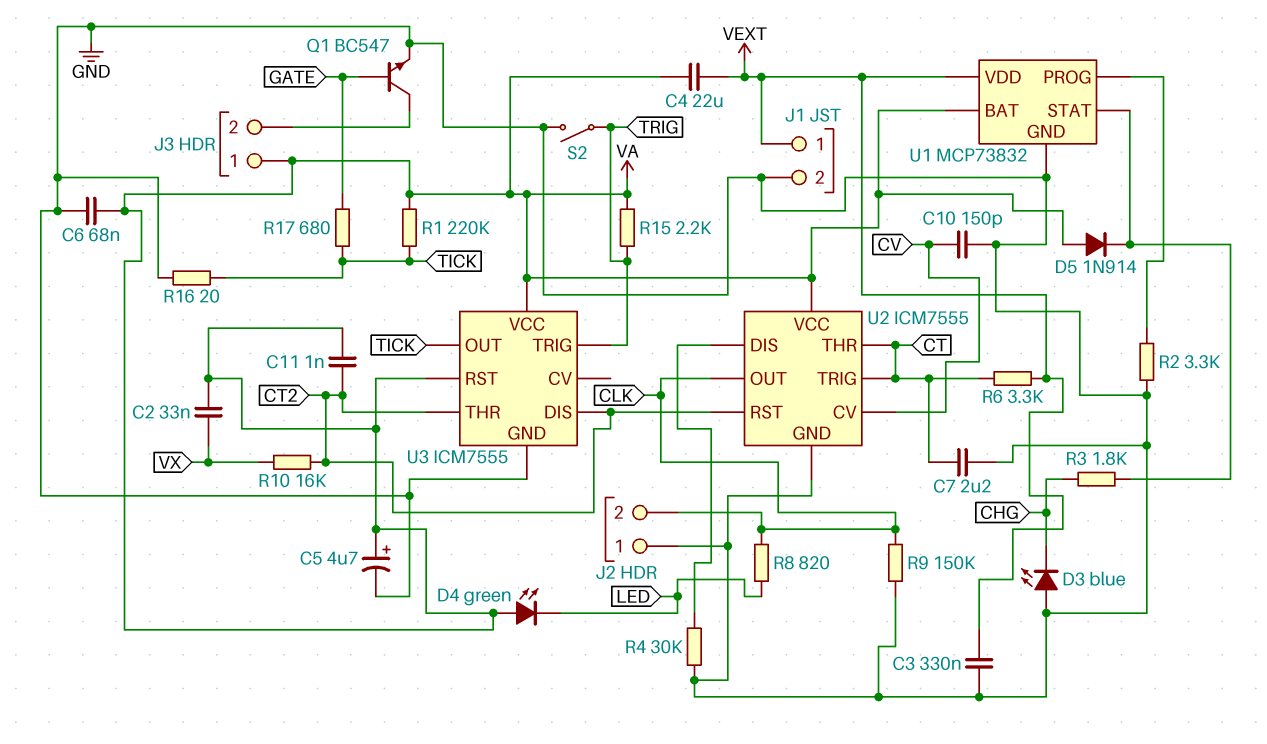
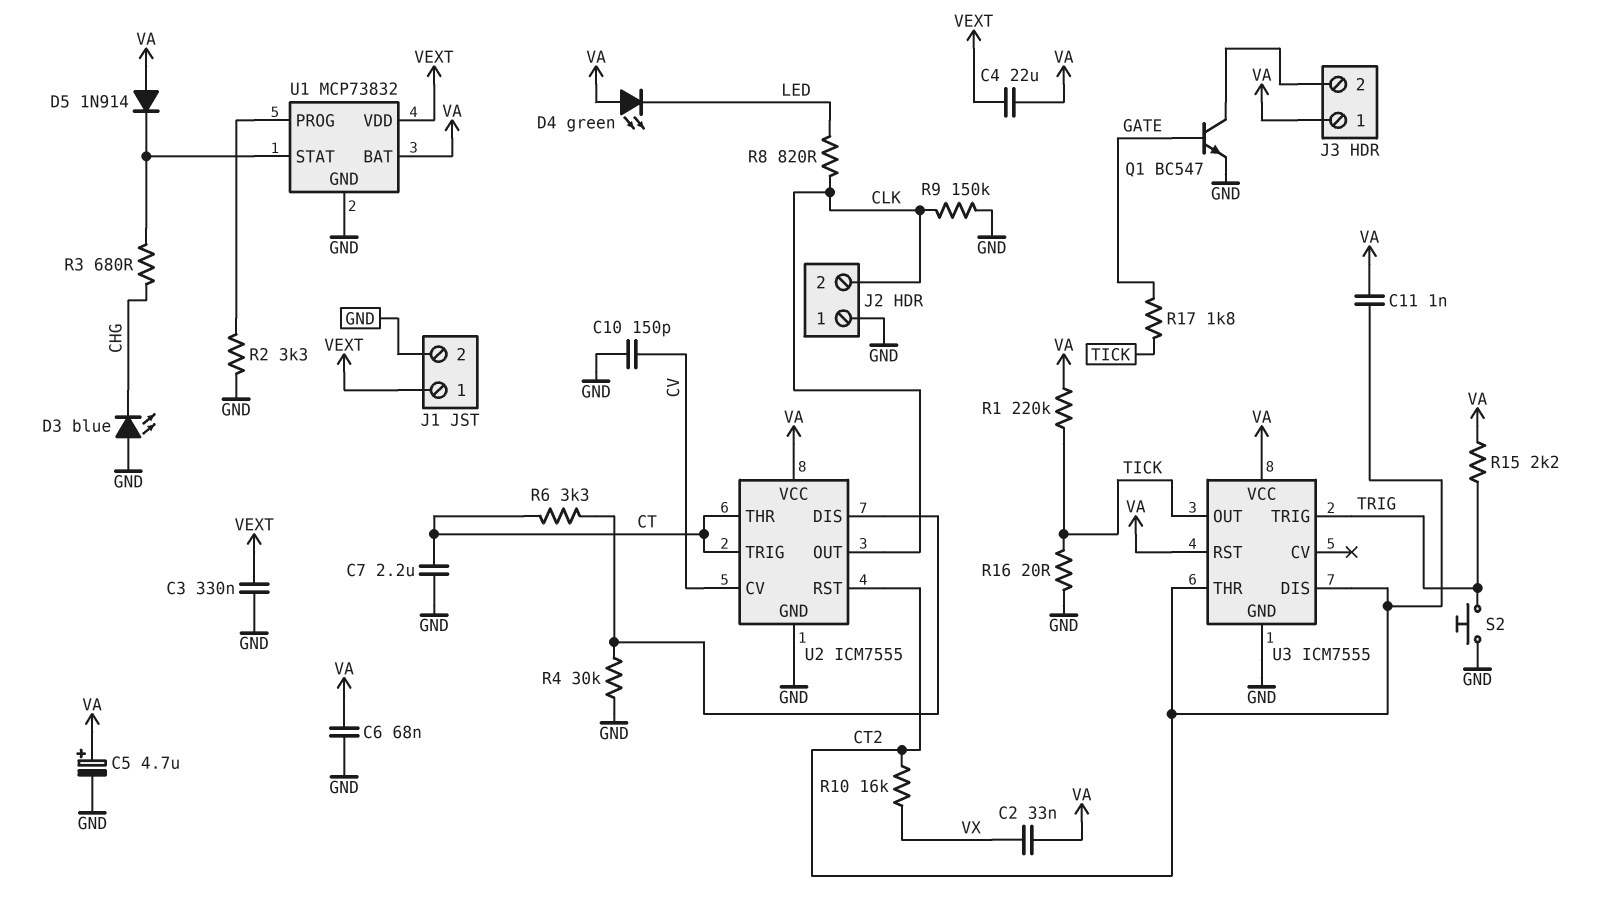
R3: 1.8k (CHG, U1/STAT) -> 680 (CHG, U1/STAT)
R6: 3.3k (CT, VEXT) -> 3.3k (CT, U2/DIS)
R17: 680 (GATE, TICK) -> 1.8k (GATE, TICK)
S2: switch (GND, TRIG) -> button (GND, TRIG)

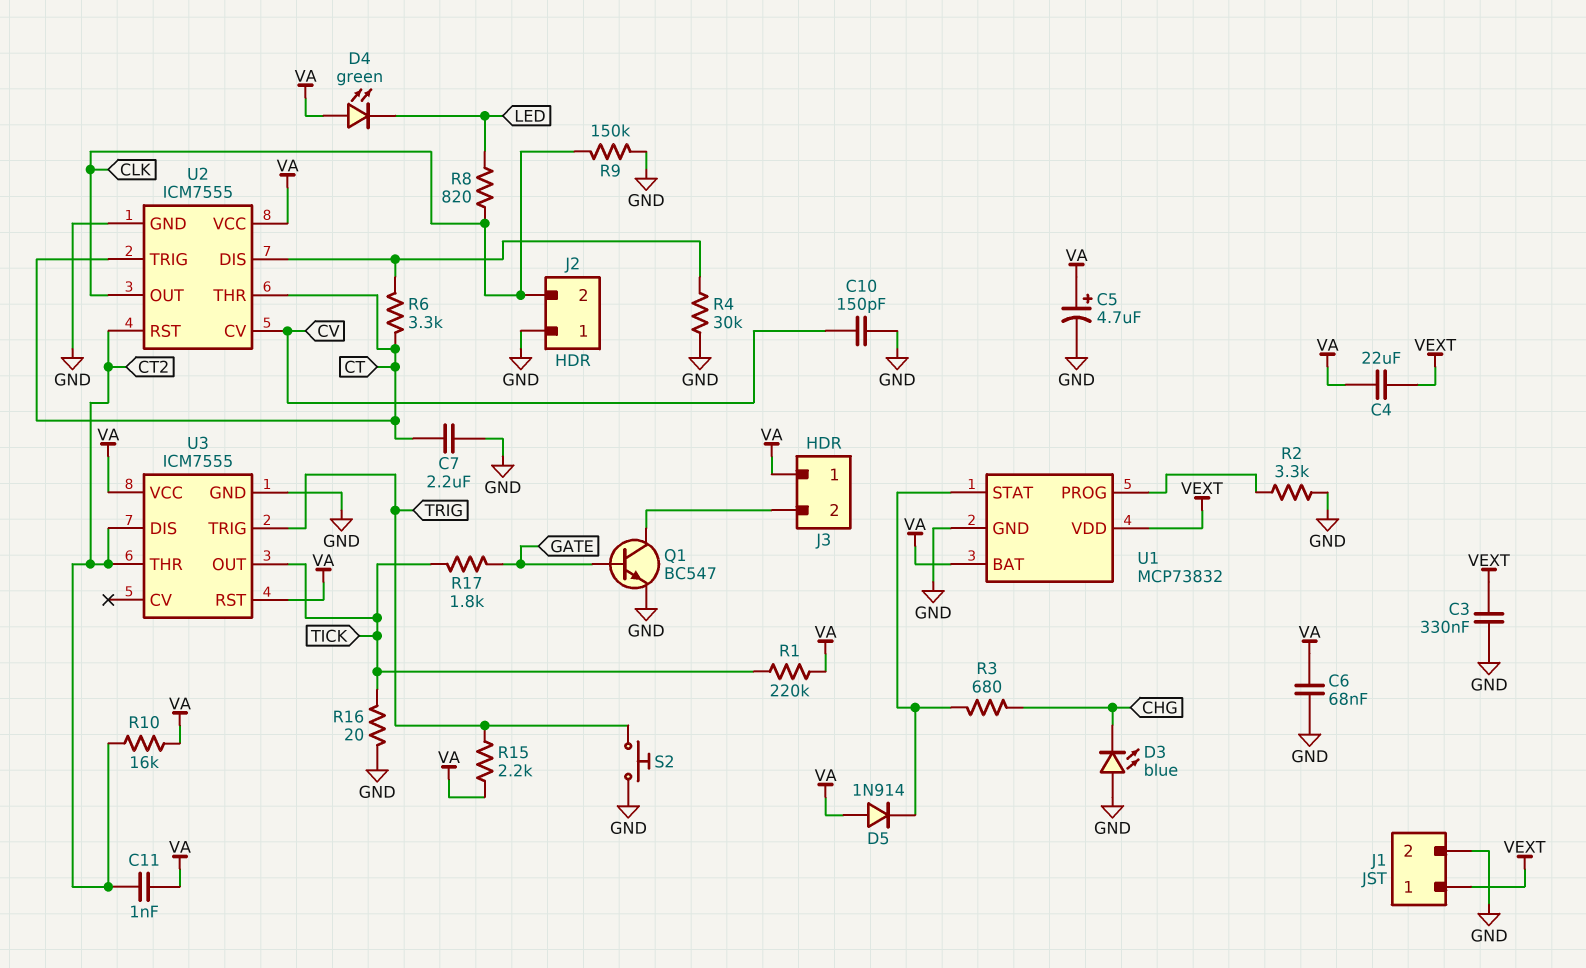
C2: 33nF (VA, VX) -> none
R10: 16k (CT2, VX) -> 16k (CT2, VA)

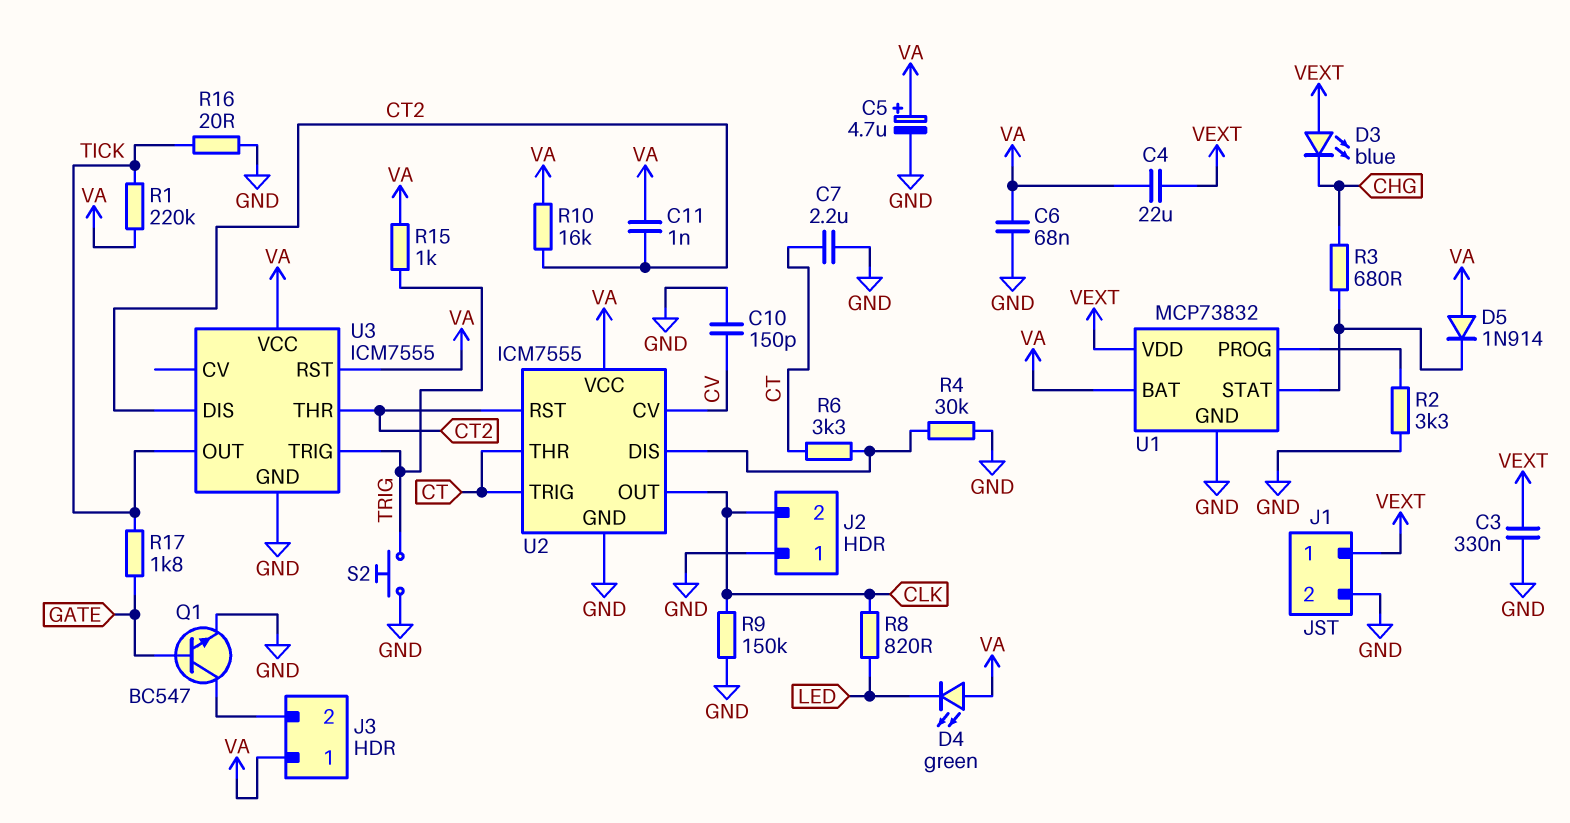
D3: LED blue (A GND, K CHG) -> LED blue (A VEXT, K CHG)
R15: 2.2k (TRIG, VA) -> 1k (TRIG, VA)

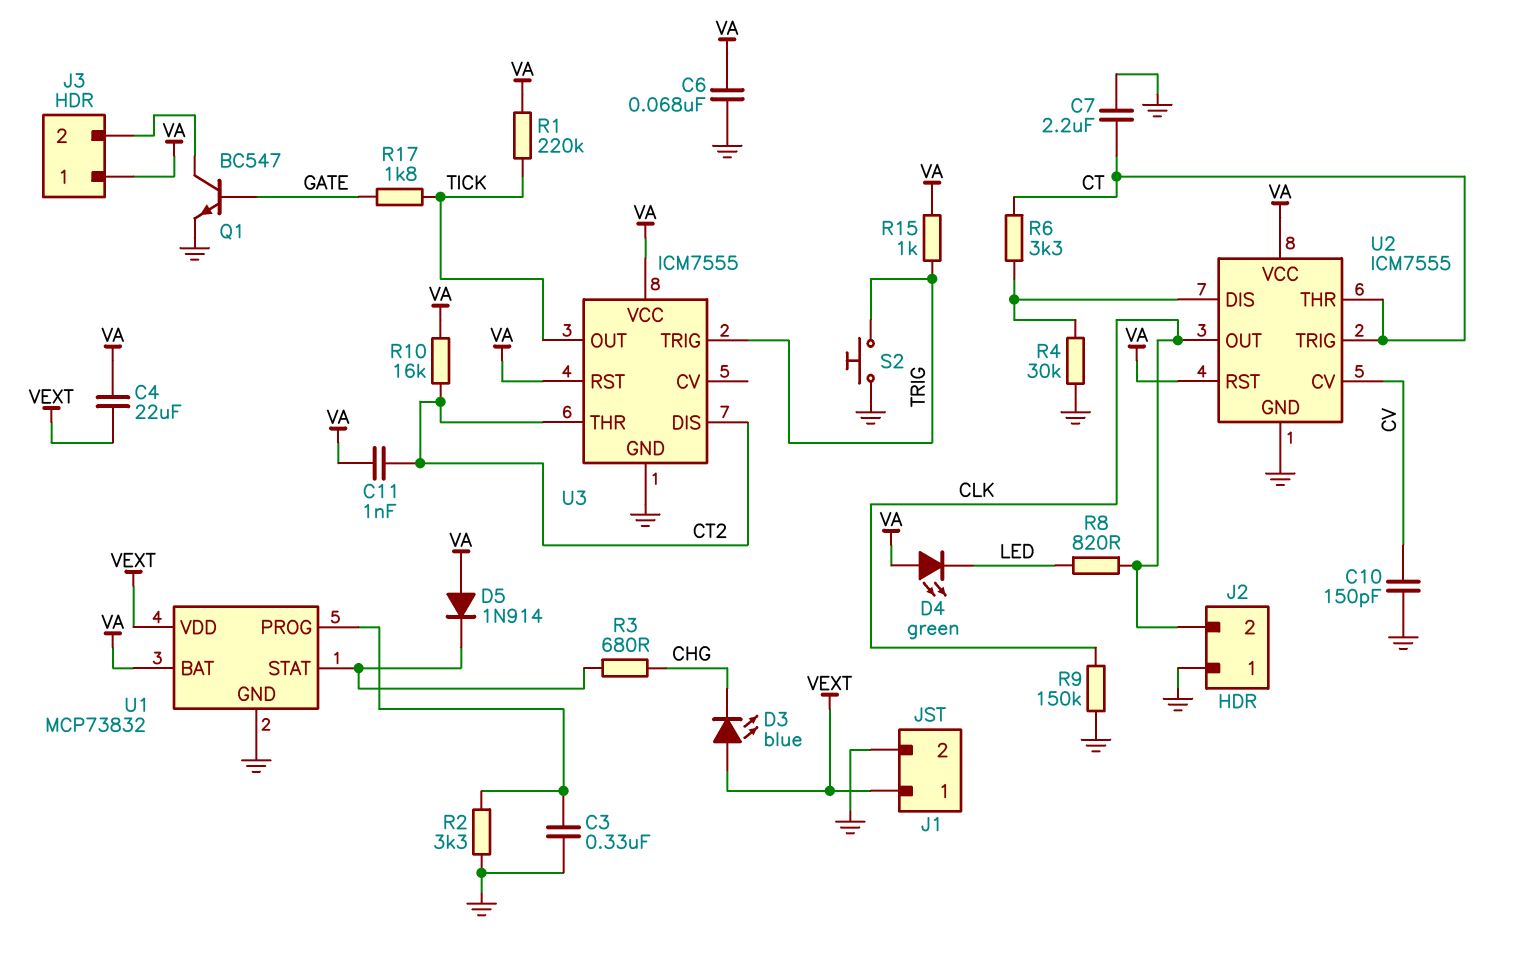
C3: 330nF (GND, VEXT) -> 330nF (GND, U1/PROG)
C5: 4.7uF (plus VA, minus GND) -> none
R16: 20 (GND, TICK) -> none
U2 pin RST: CT2 -> VA

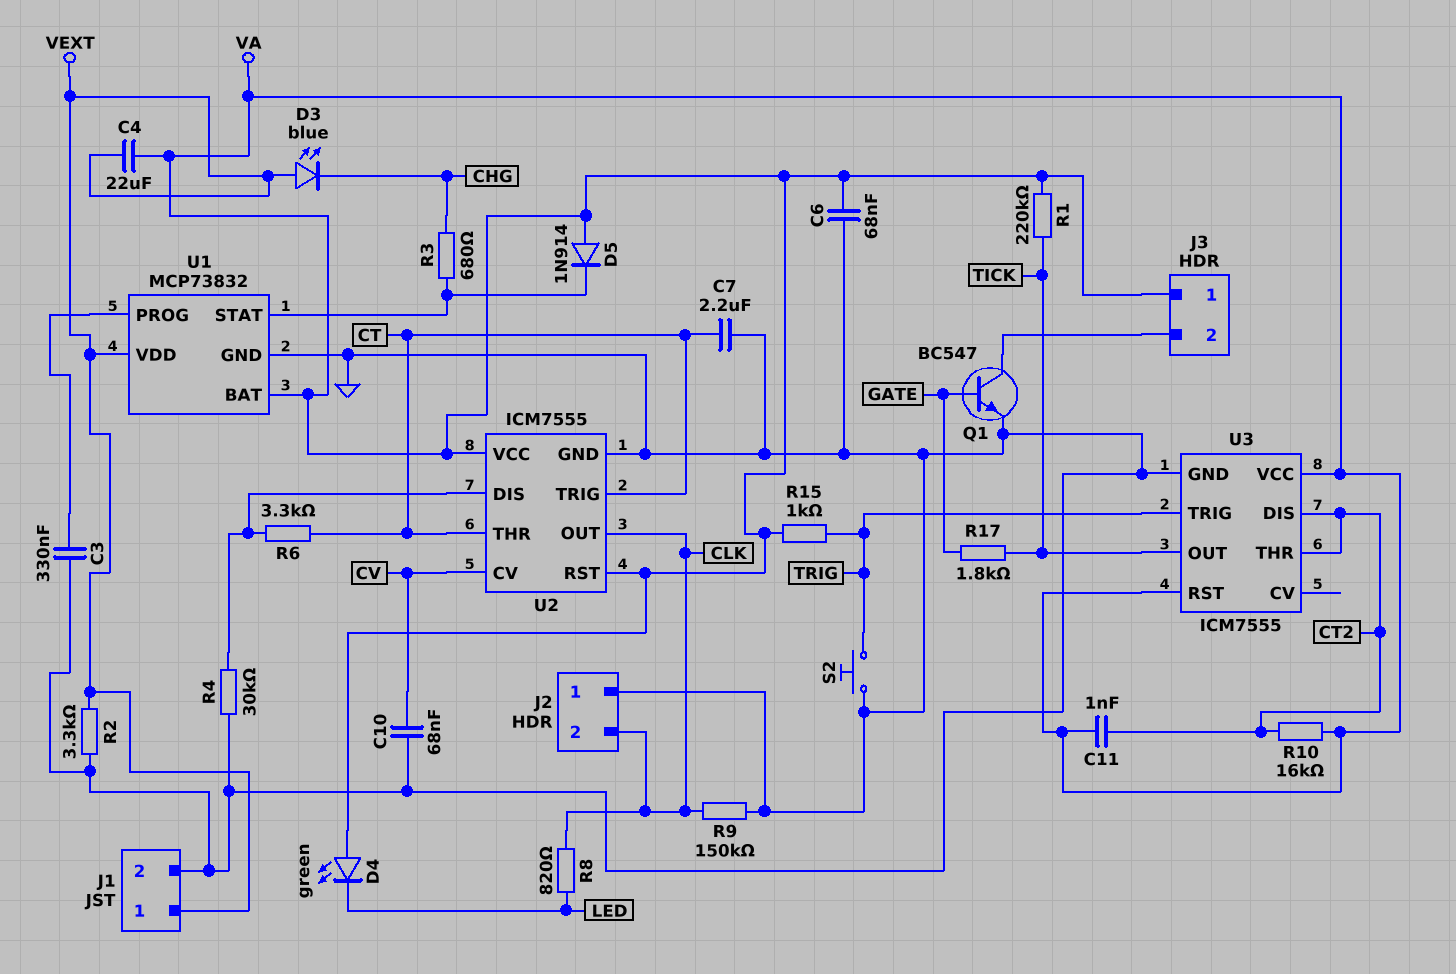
C10: 150pF (CV, GND) -> 68nF (CV, GND)
R2: 3.3k (GND, U1/PROG) -> 3.3k (GND, VEXT)

